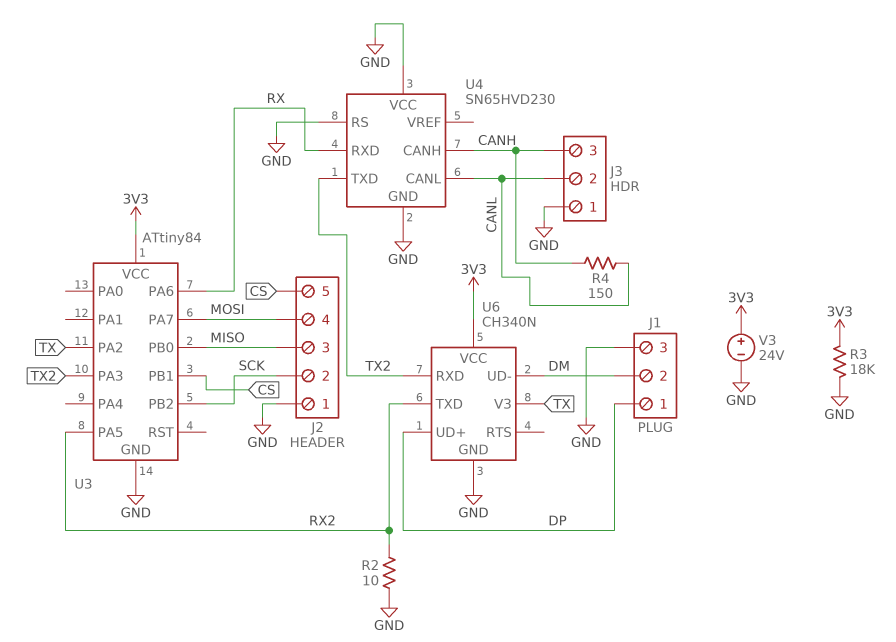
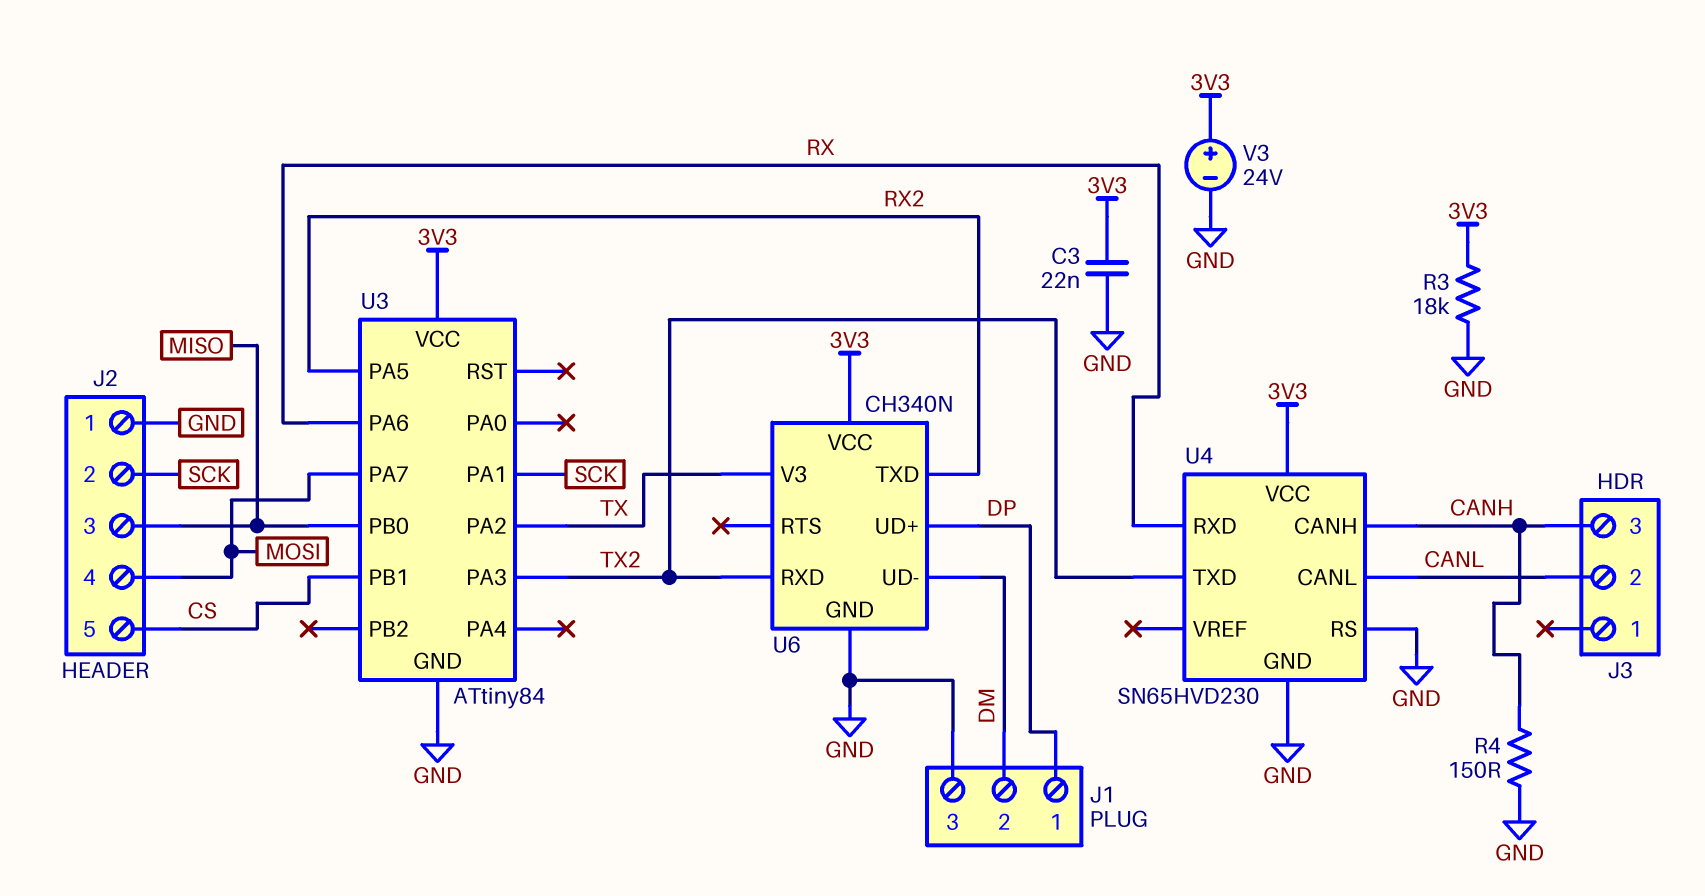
C3: none -> 22nF (3V3, GND)
J3 pin 1: GND -> none
R2: 10 (GND, RX2) -> none
R4: 150 (CANH, CANL) -> 150 (CANH, GND)
U3 pin PA1: none -> SCK
U3 pin PB2: SCK -> none
U4 pin VCC: GND -> 3V3

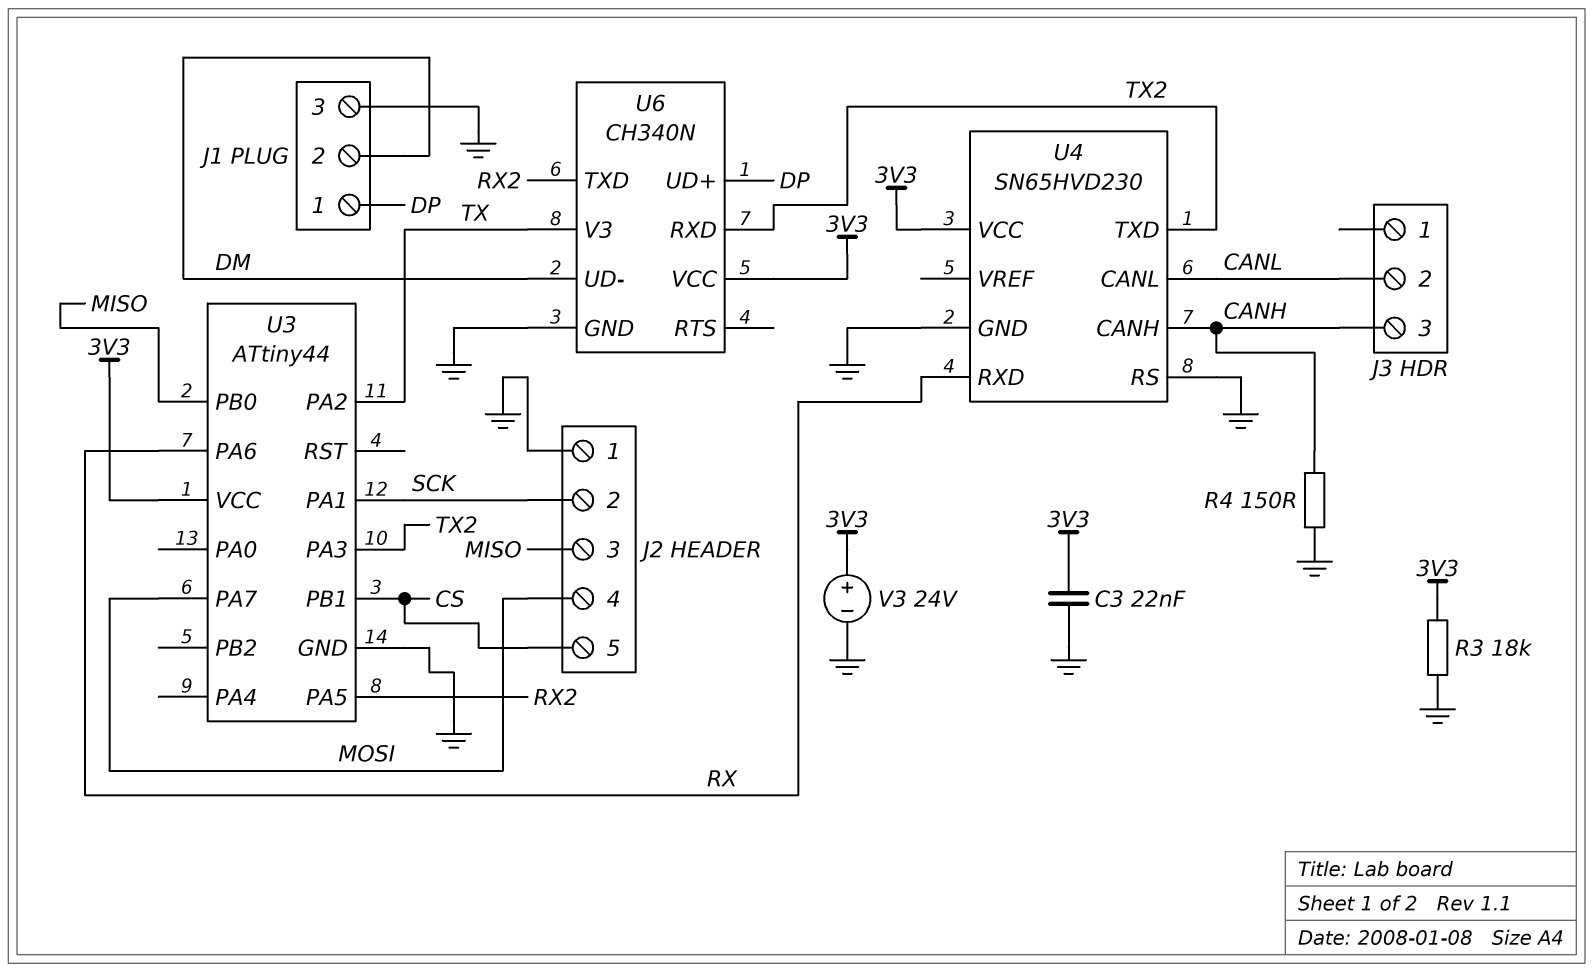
U3: ATtiny84 -> ATtiny44

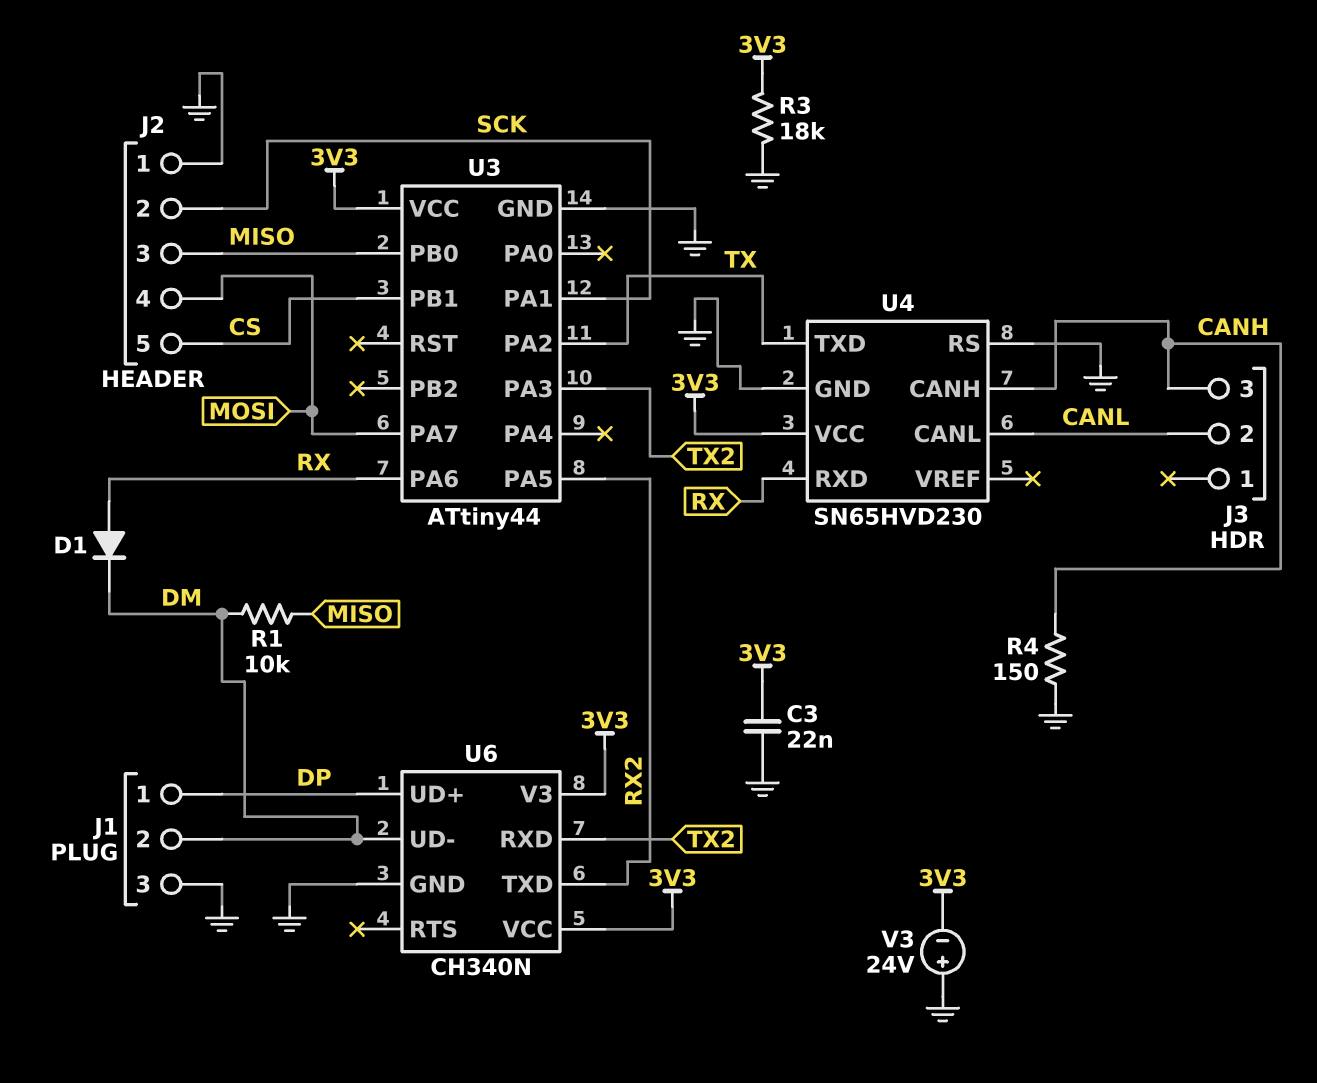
D1: none -> diode (A RX, K DM)
R1: none -> 10k (DM, MISO)
U4 pin TXD: TX2 -> TX
U6 pin V3: TX -> 3V3
V3: 24V (plus 3V3, minus GND) -> 24V (plus GND, minus 3V3)

